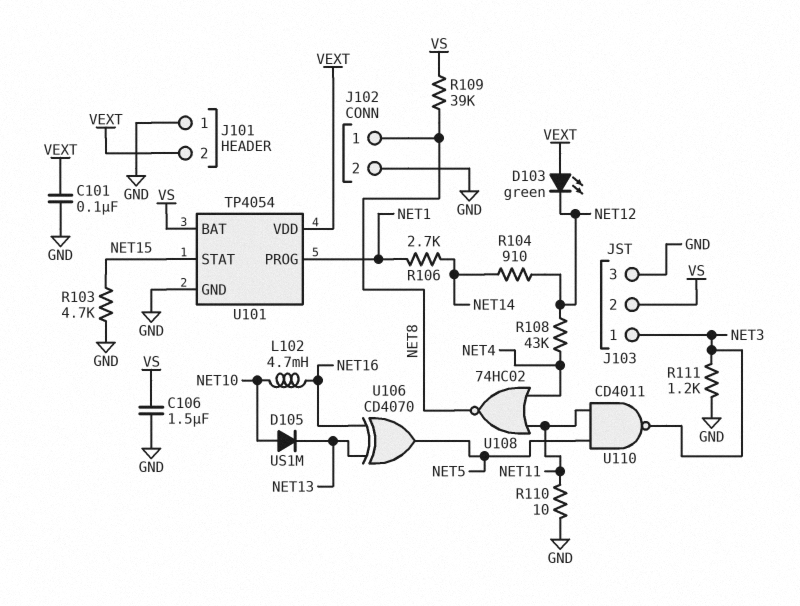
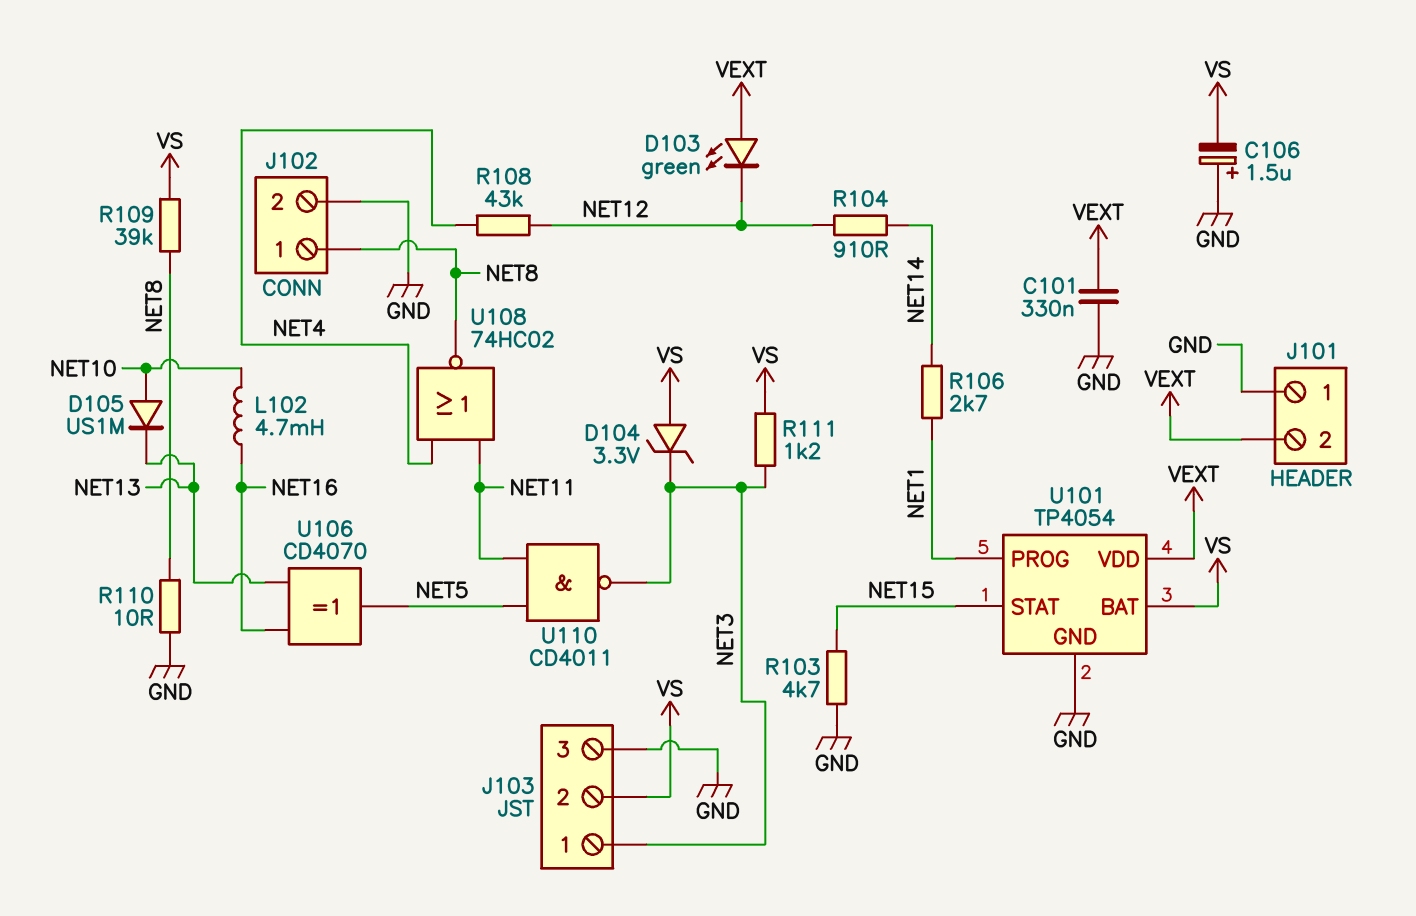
C101: 100nF (GND, VEXT) -> 330nF (GND, VEXT)
C106: 1.5uF (GND, VS) -> 1.5uF (plus GND, minus VS)
D104: none -> zener 3.3V (A VS, K NET3)
R110: 10 (GND, NET11) -> 10 (GND, NET8)
R111: 1.2k (GND, NET3) -> 1.2k (NET3, VS)

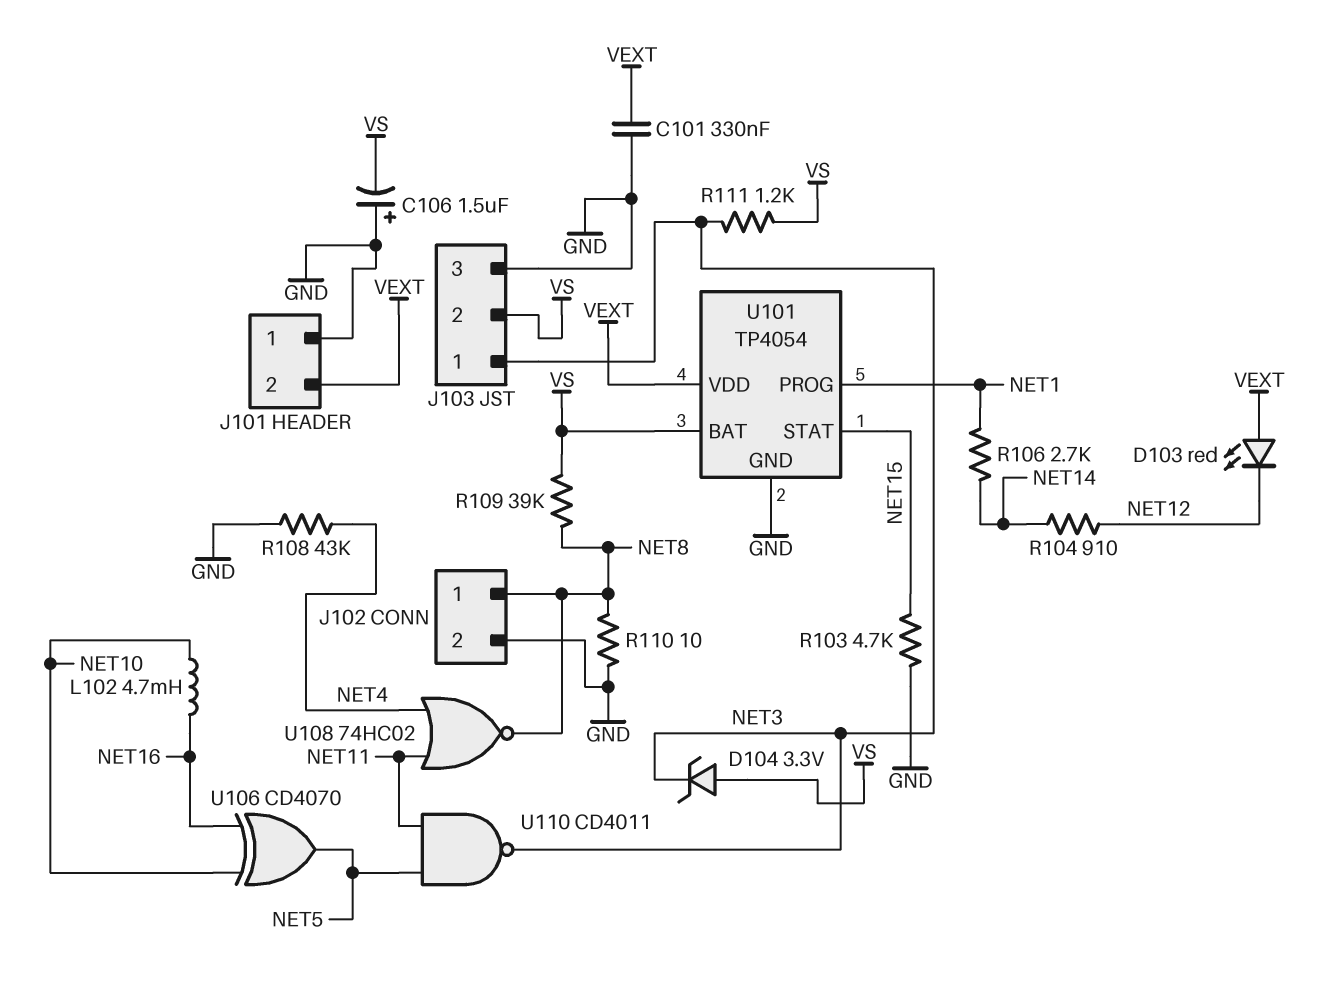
D103: LED green (A VEXT, K NET12) -> LED red (A VEXT, K NET12)
D105: diode US1M (A NET10, K NET13) -> none
R108: 43k (NET4, NET12) -> 43k (GND, NET4)
U106: XOR CD4070 (in NET13, in NET16, out NET5) -> XOR CD4070 (in NET10, in NET16, out NET5)

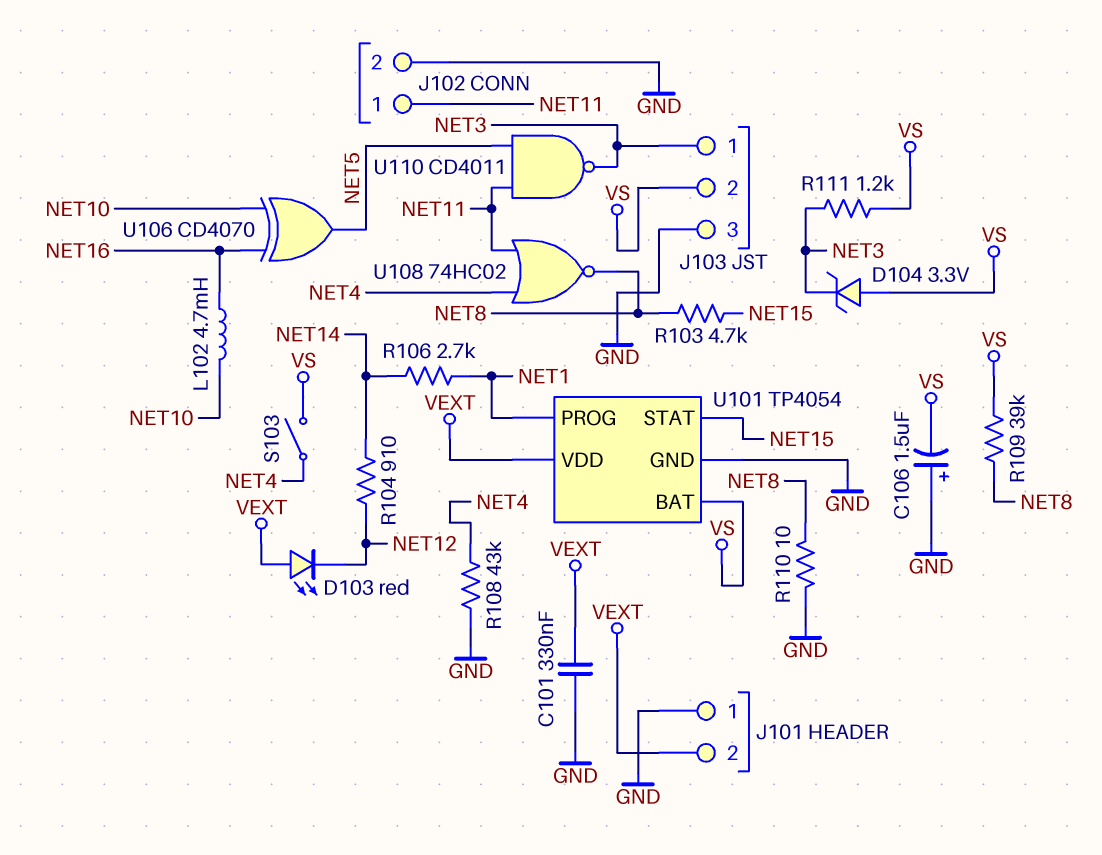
J102 pin 1: NET8 -> NET11
R103: 4.7k (GND, NET15) -> 4.7k (NET8, NET15)
S103: none -> switch (NET4, VS)

